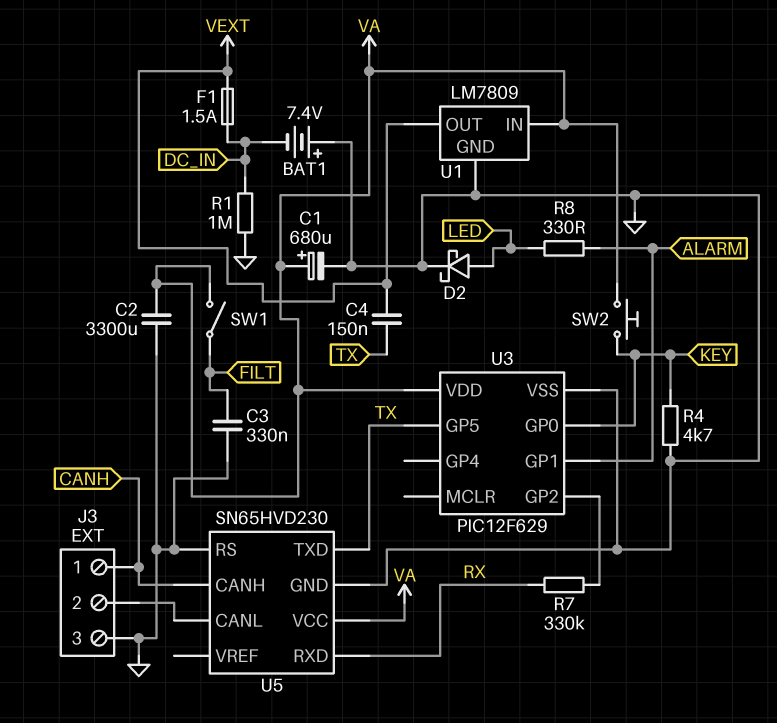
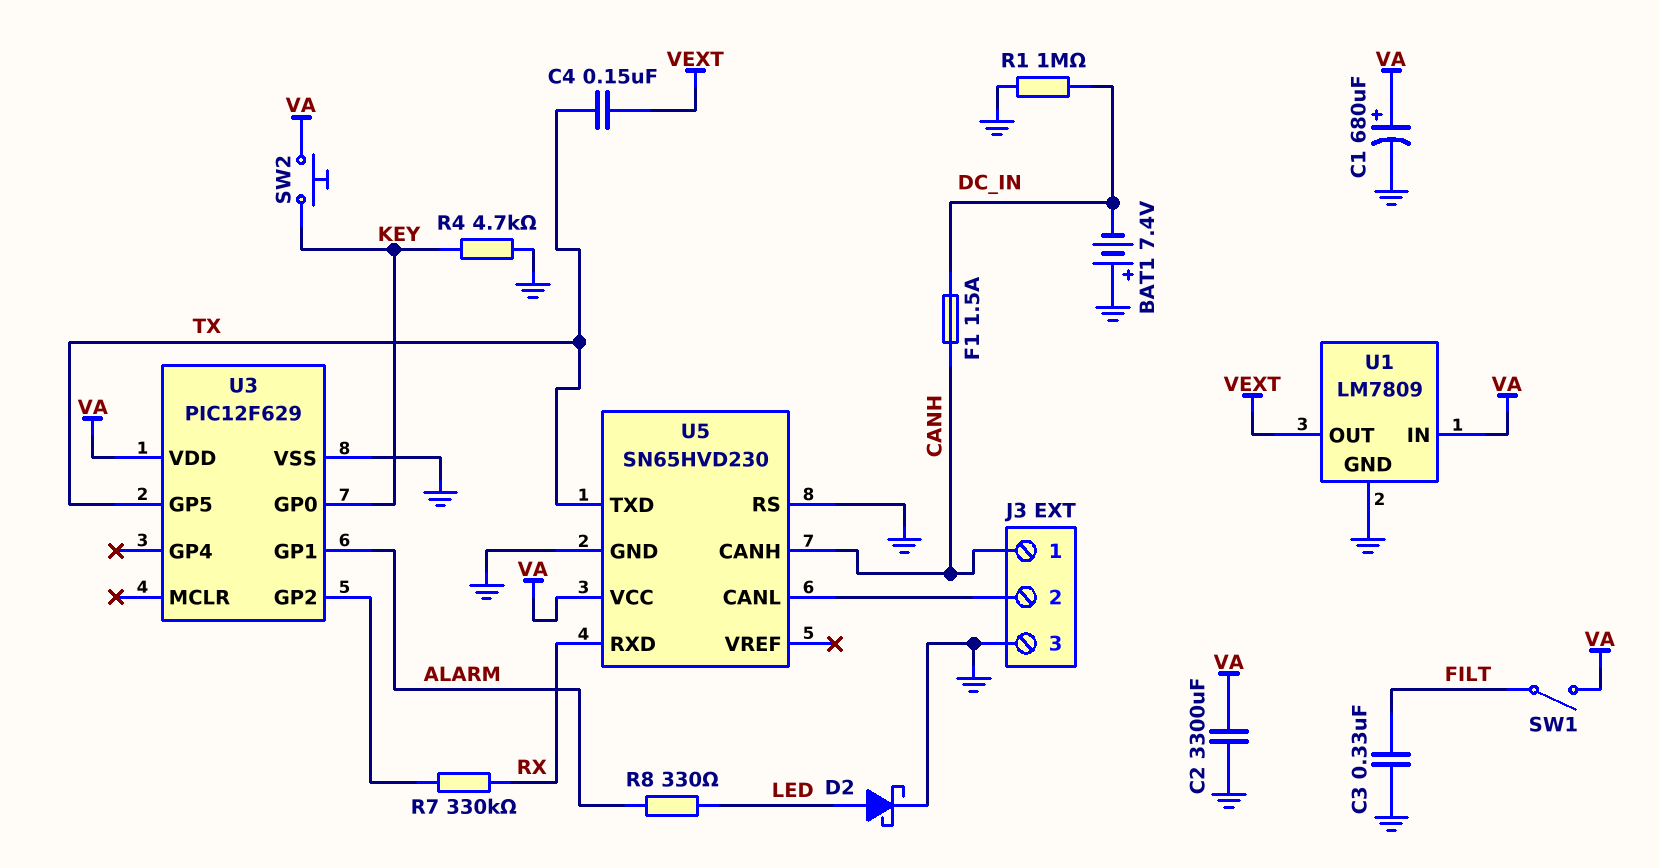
F1: 1.5A (DC_IN, VEXT) -> 1.5A (CANH, DC_IN)

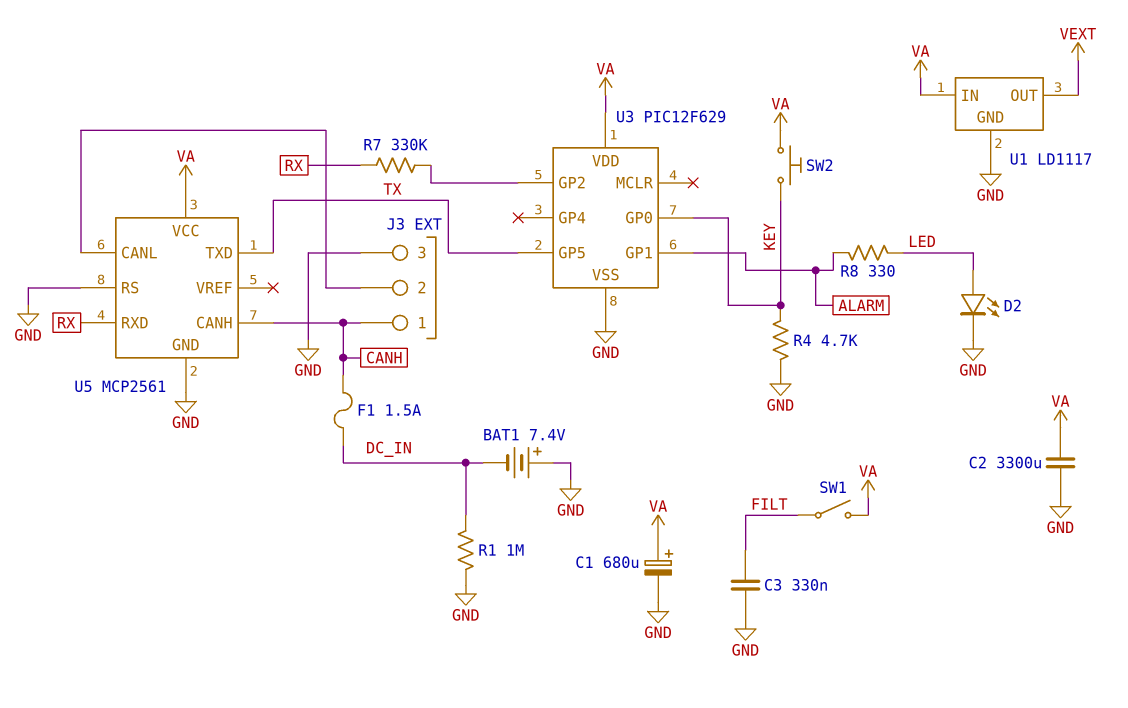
C4: 150nF (TX, VEXT) -> none
D2: schottky (A LED, K GND) -> LED (A LED, K GND)
U1: LM7809 -> LD1117
U5: SN65HVD230 -> MCP2561

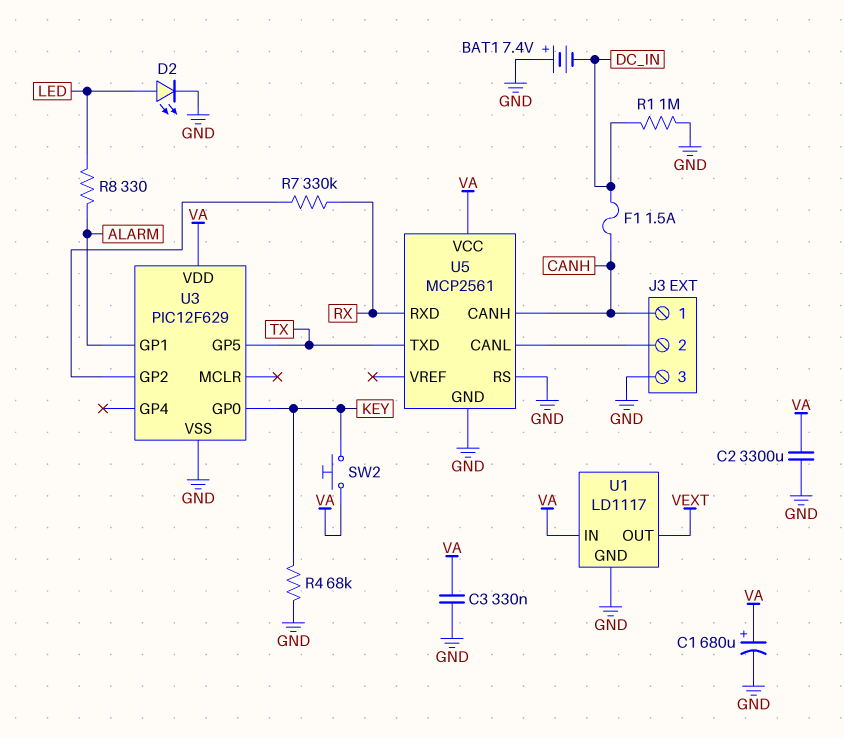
C3: 330nF (FILT, GND) -> 330nF (GND, VA)
R4: 4.7k (GND, KEY) -> 68k (GND, KEY)
SW1: switch (FILT, VA) -> none

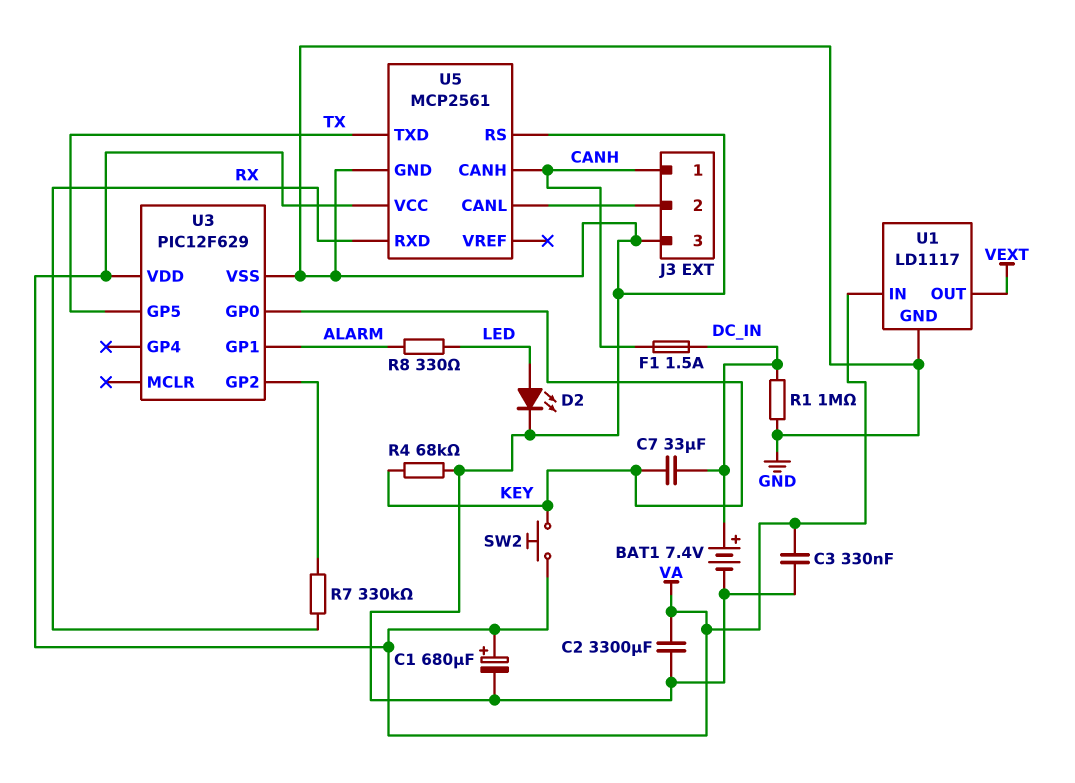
BAT1: 7.4V (plus GND, minus DC_IN) -> 7.4V (plus DC_IN, minus GND)
C7: none -> 33uF (DC_IN, KEY)

